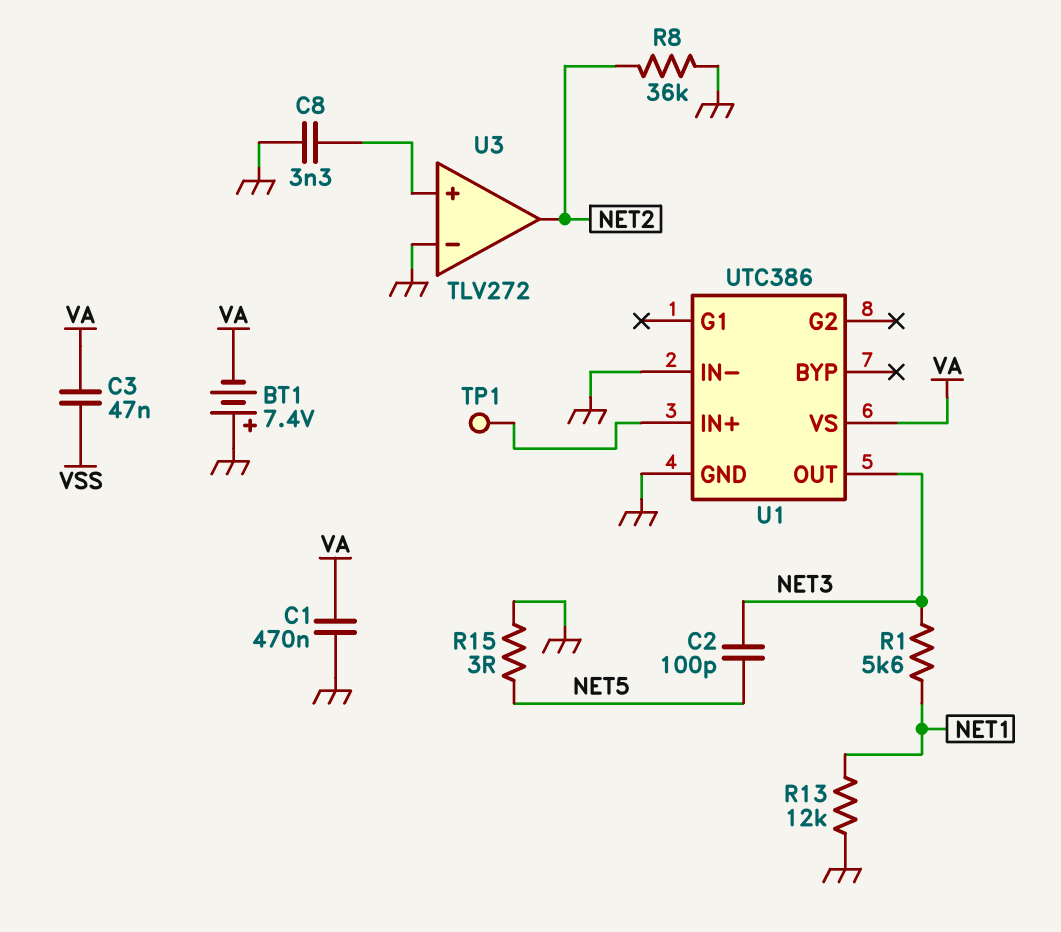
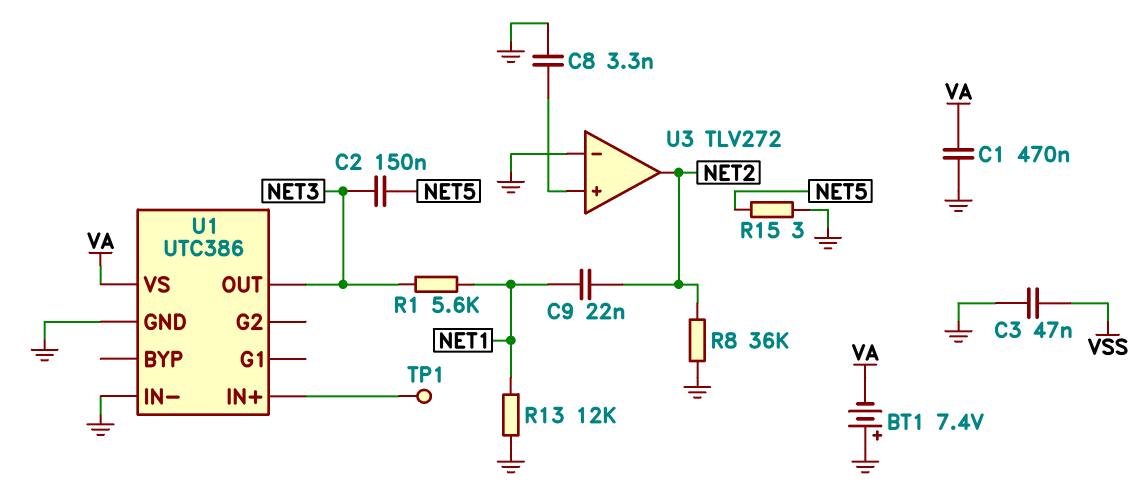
C2: 100pF (NET3, NET5) -> 150nF (NET3, NET5)
C3: 47nF (VA, VSS) -> 47nF (GND, VSS)
C9: none -> 22nF (NET1, NET2)

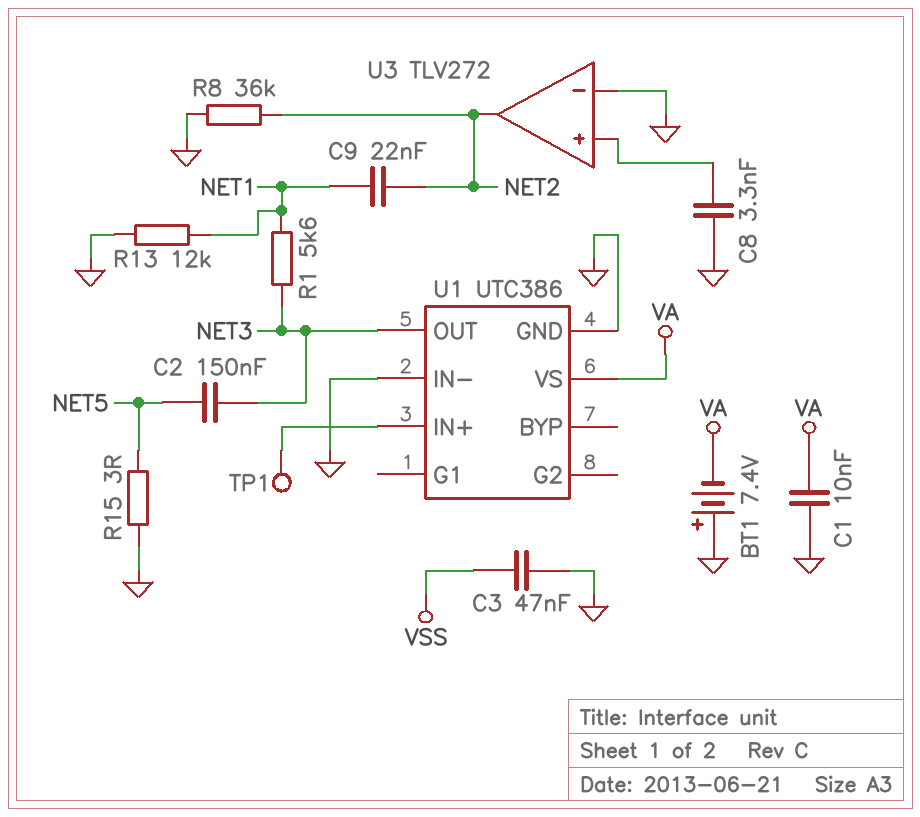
C1: 470nF (GND, VA) -> 10nF (GND, VA)

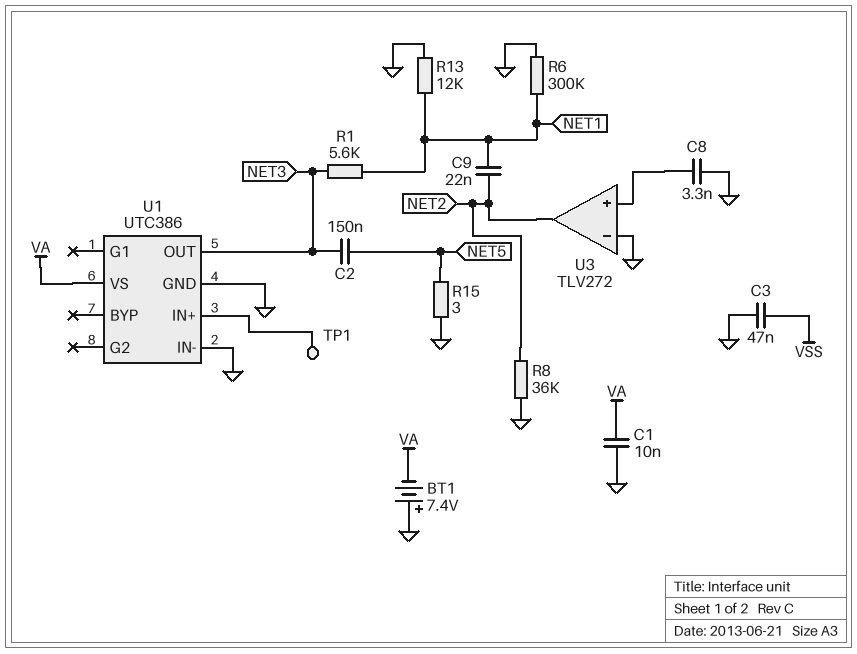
R6: none -> 300k (GND, NET1)

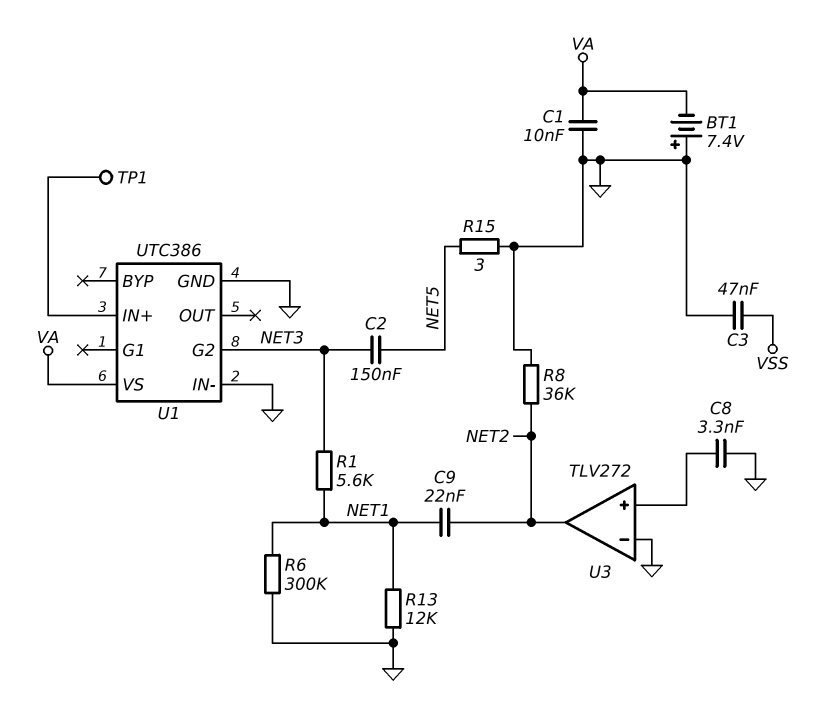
U1 pin G2: none -> NET3
U1 pin OUT: NET3 -> none

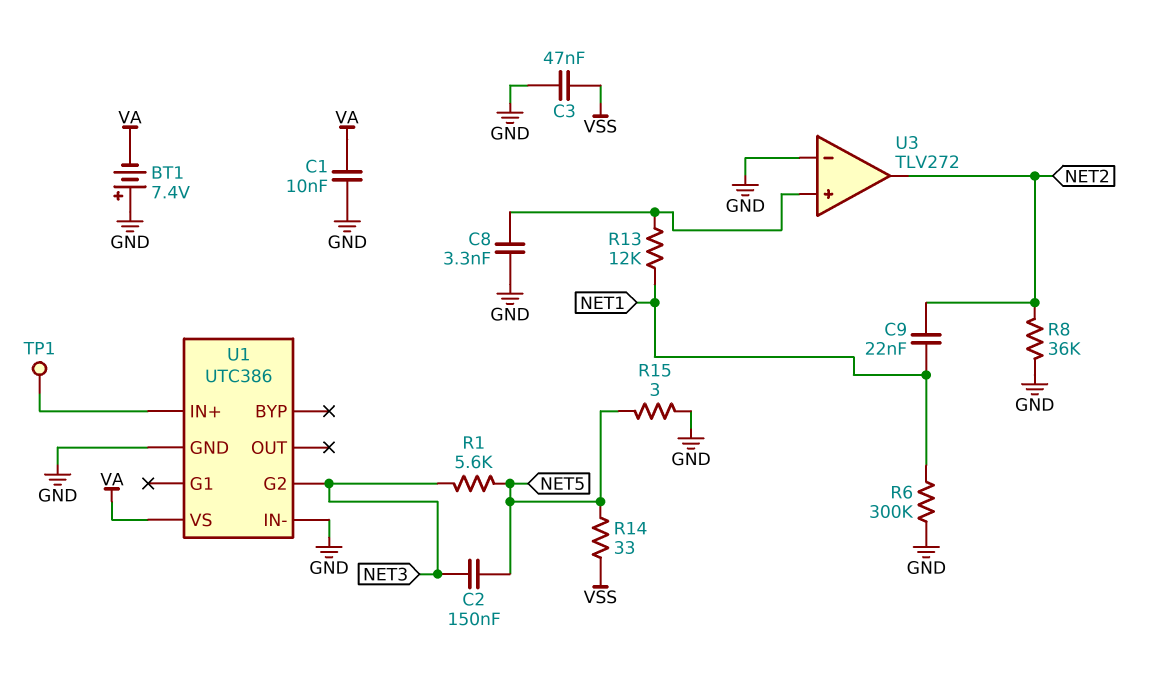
R1: 5.6k (NET1, NET3) -> 5.6k (NET3, NET5)
R13: 12k (GND, NET1) -> 12k (NET1, U3/in+)
R14: none -> 33 (NET5, VSS)

